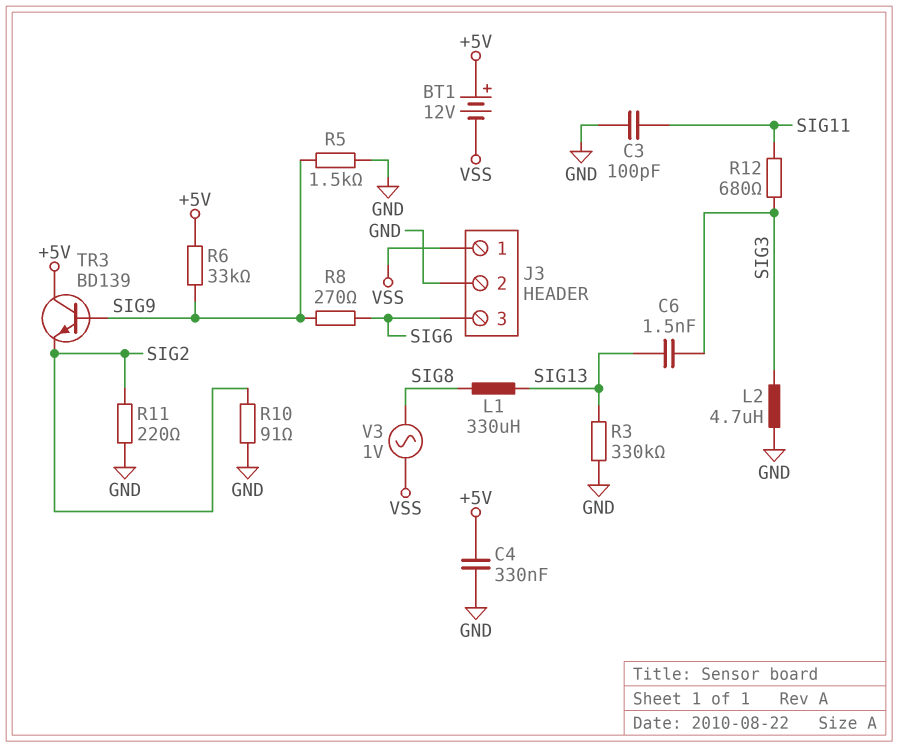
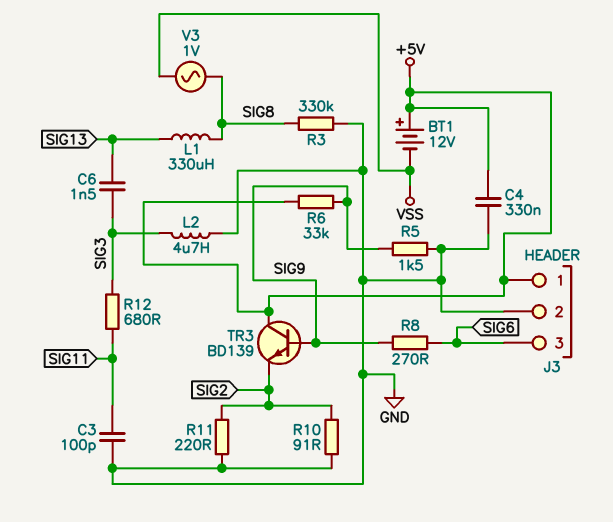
J3 pin 1: VSS -> +5V
R3: 330k (GND, SIG13) -> 330k (GND, SIG8)

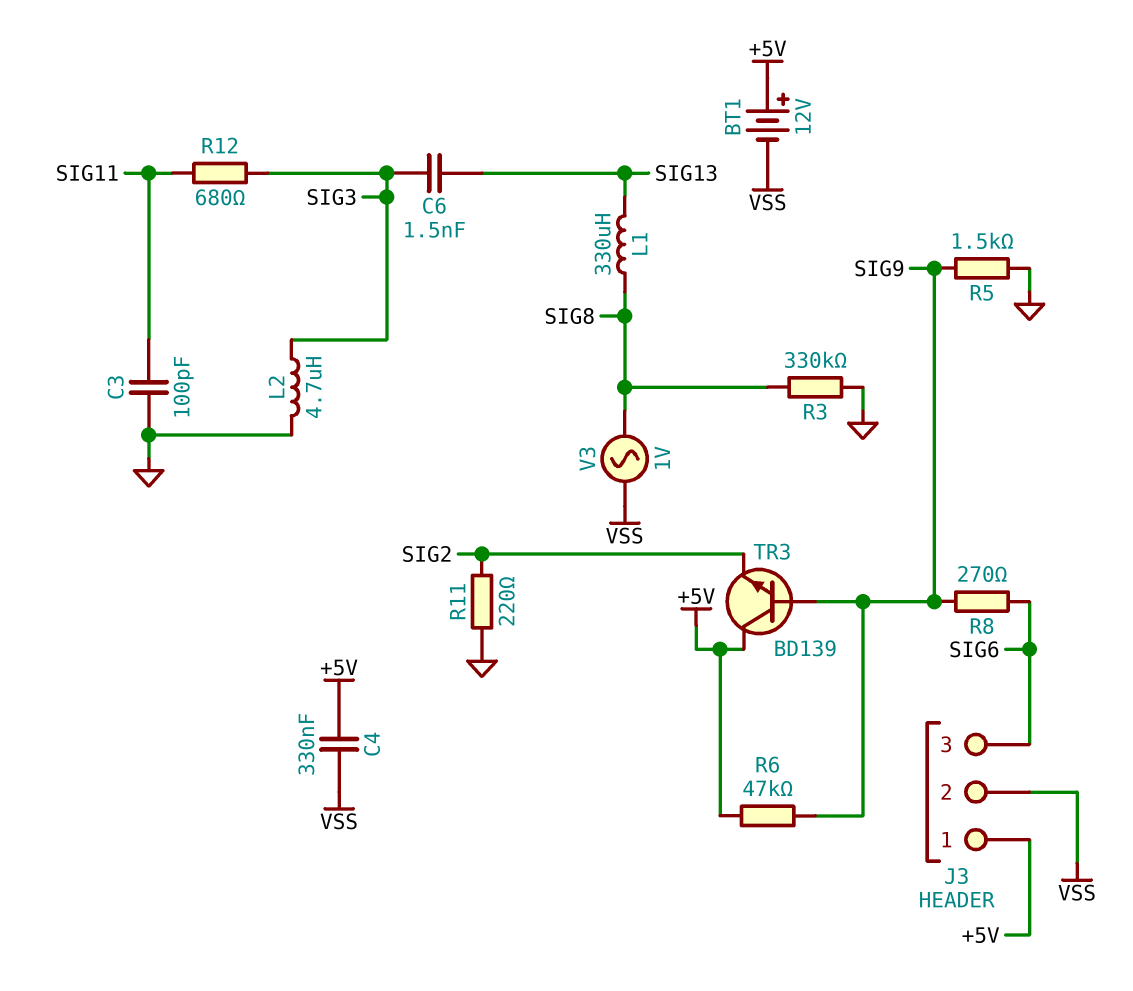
C4: 330nF (+5V, GND) -> 330nF (+5V, VSS)
J3 pin 2: GND -> VSS
R6: 33k (+5V, SIG9) -> 47k (+5V, SIG9)
R10: 91 (GND, SIG2) -> none

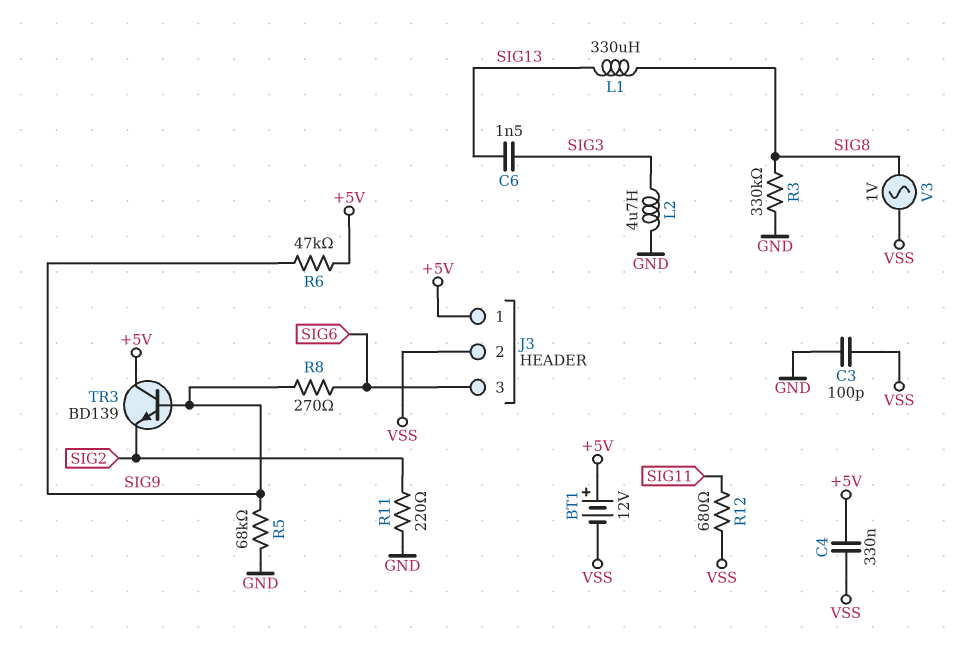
C3: 100pF (GND, SIG11) -> 100pF (GND, VSS)
R5: 1.5k (GND, SIG9) -> 68k (GND, SIG9)
R12: 680 (SIG3, SIG11) -> 680 (SIG11, VSS)

